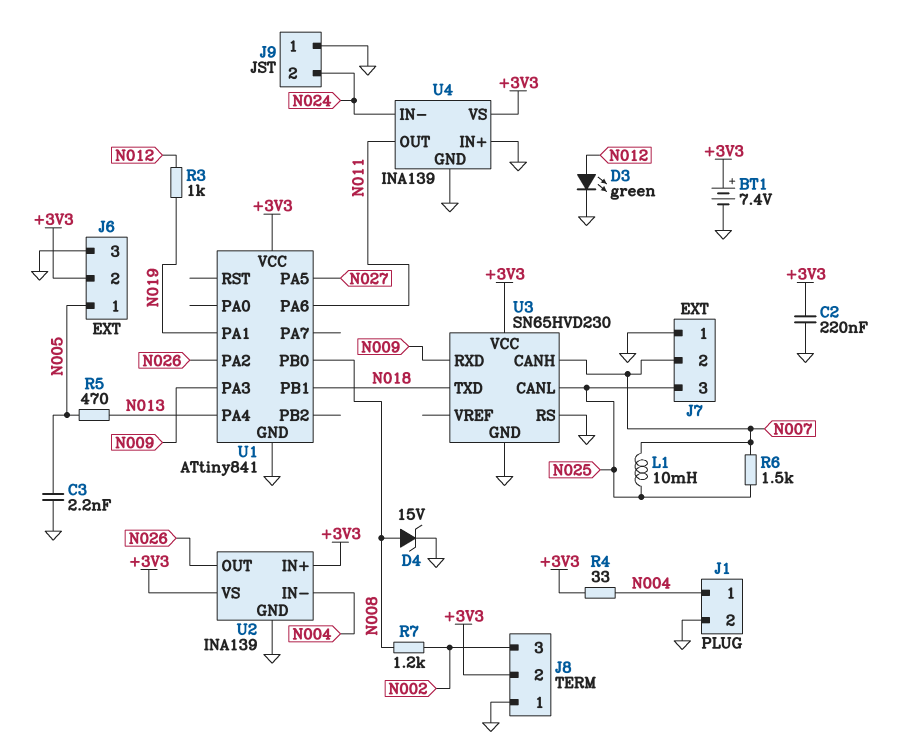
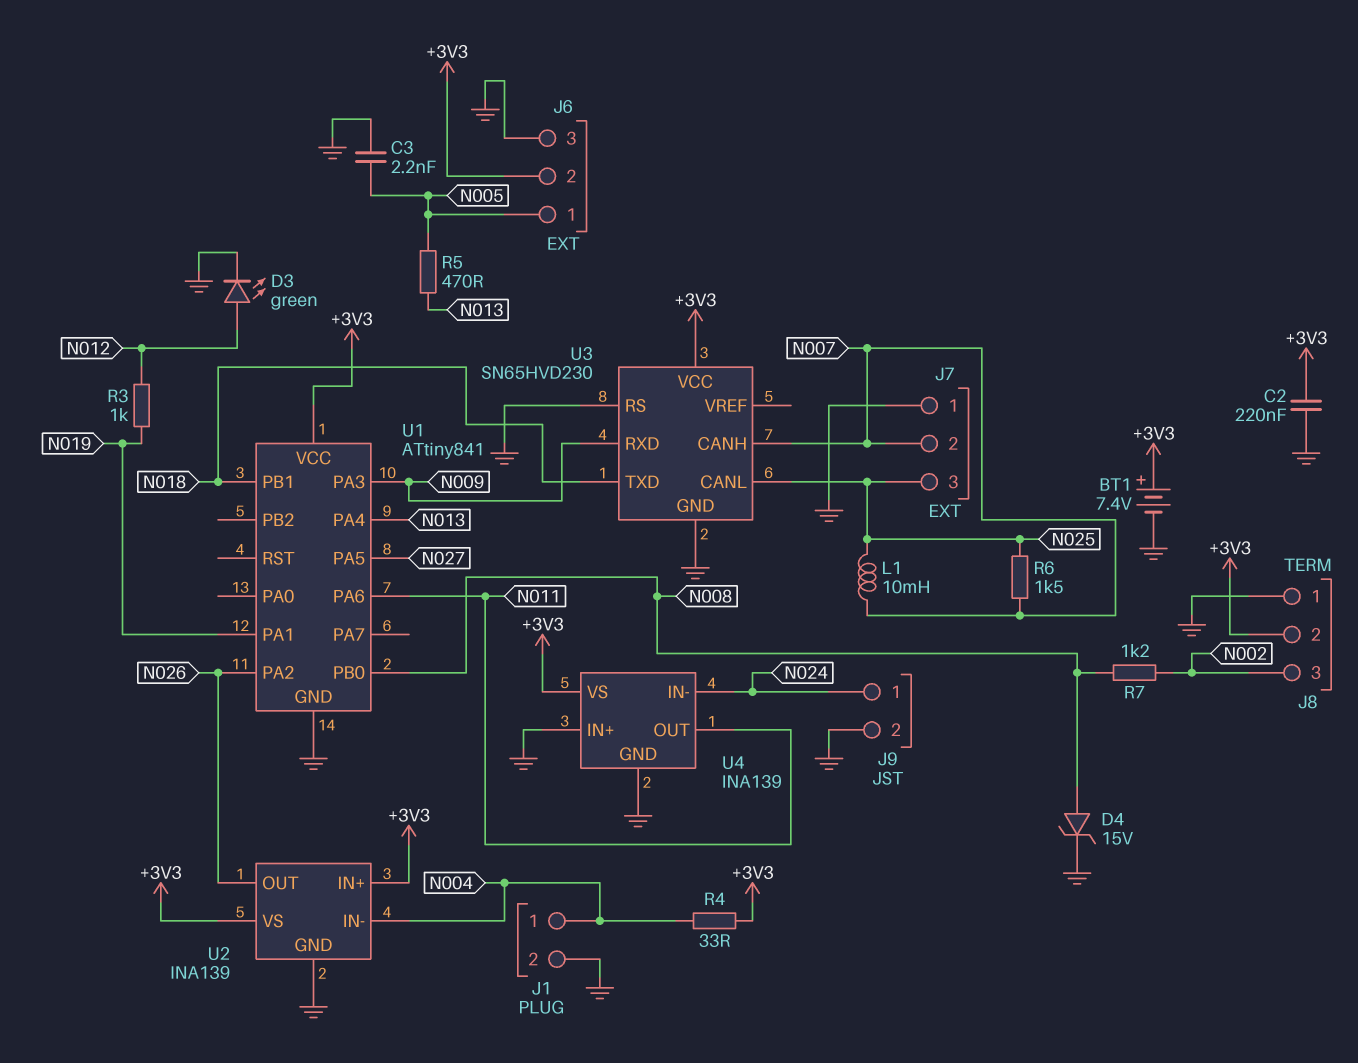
J9 pin 1: GND -> N024
J9 pin 2: N024 -> GND

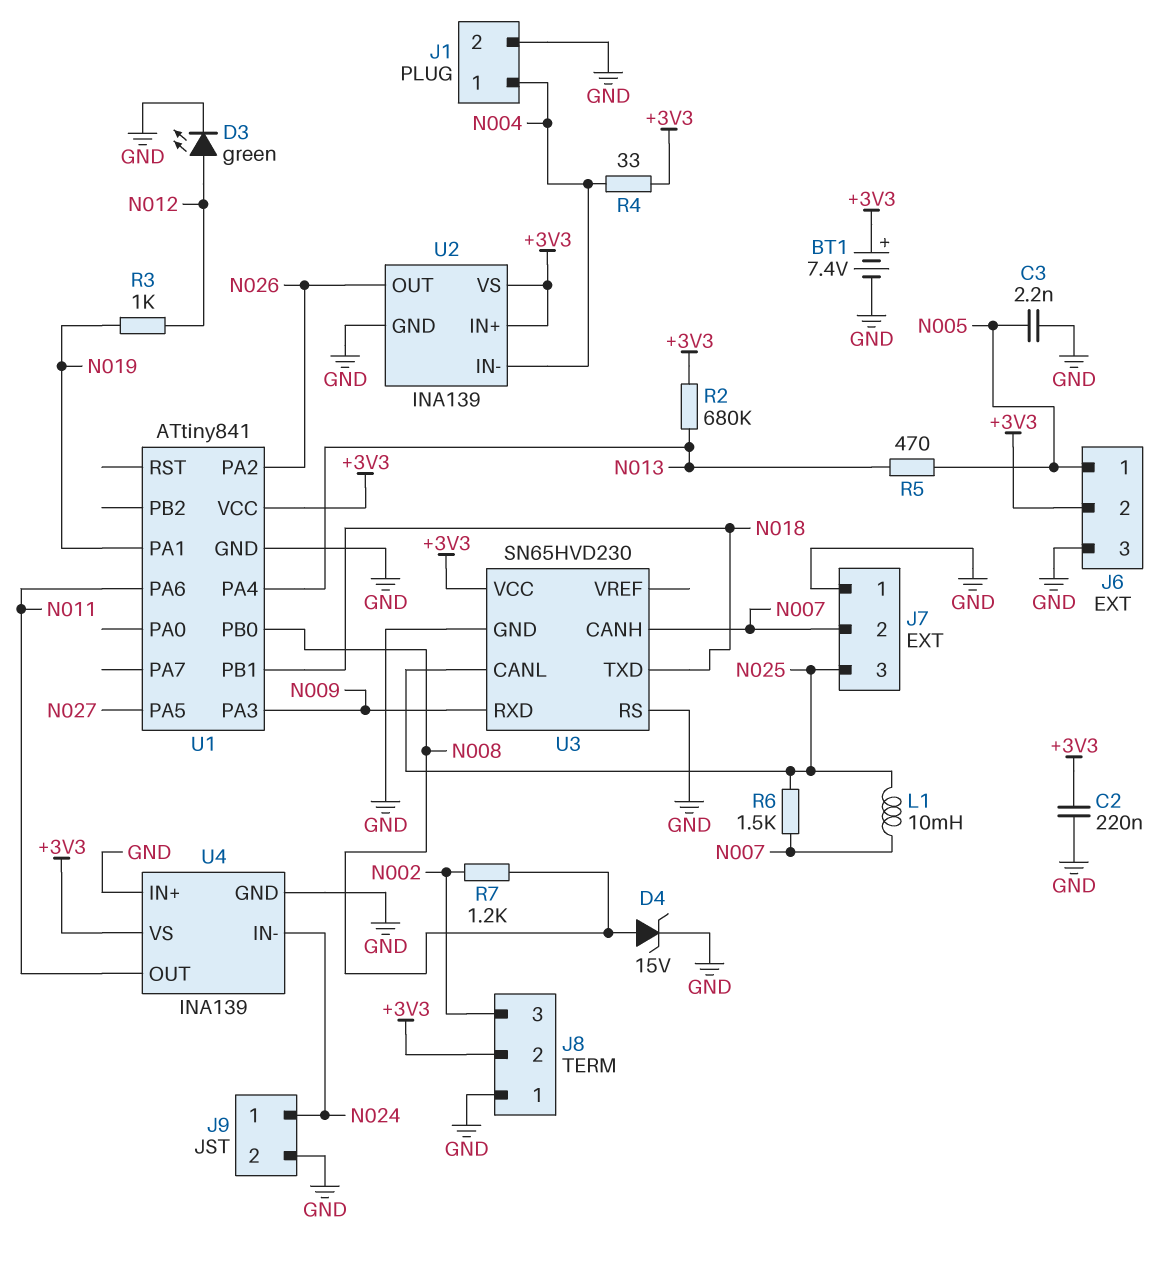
R2: none -> 680k (+3V3, N013)

